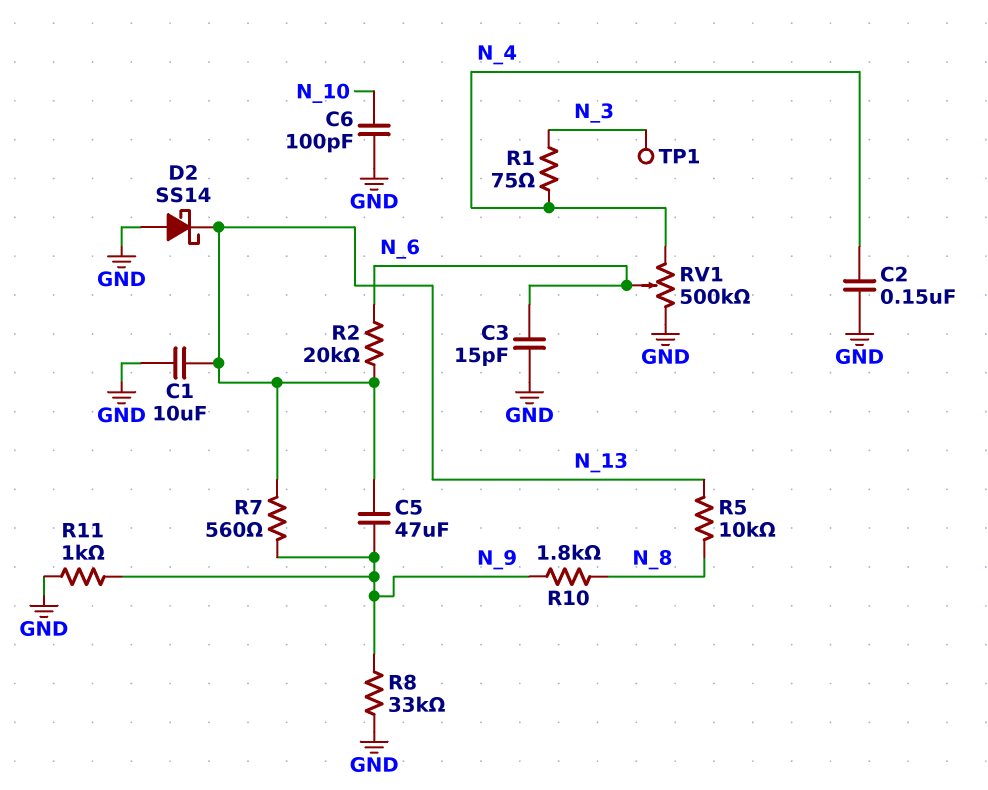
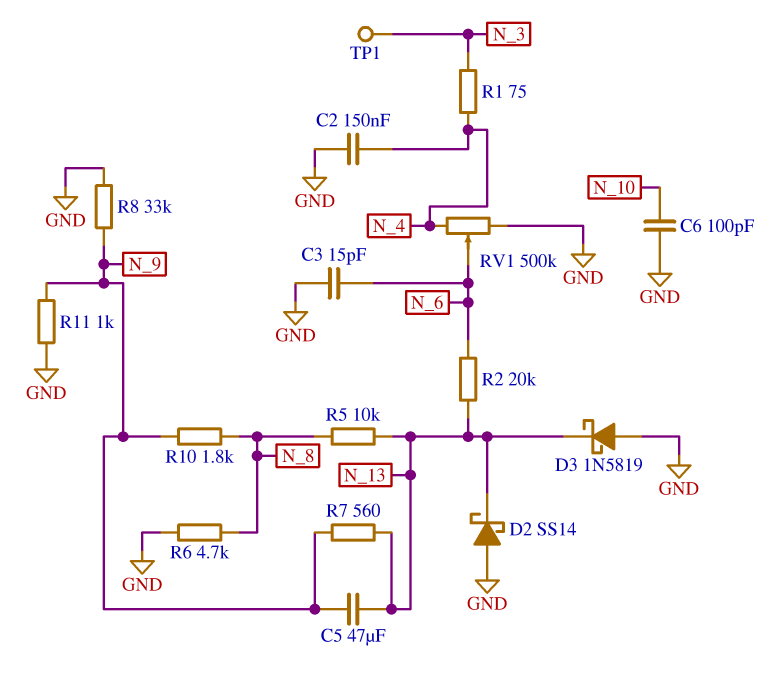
C1: 10uF (GND, N_13) -> none
D3: none -> schottky 1N5819 (A GND, K N_13)
R6: none -> 4.7k (GND, N_8)

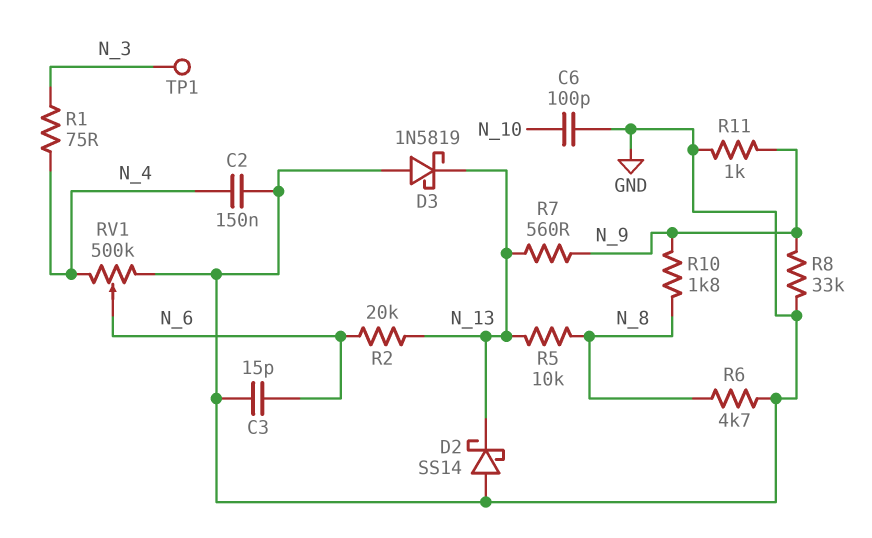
C5: 47uF (N_9, N_13) -> none

